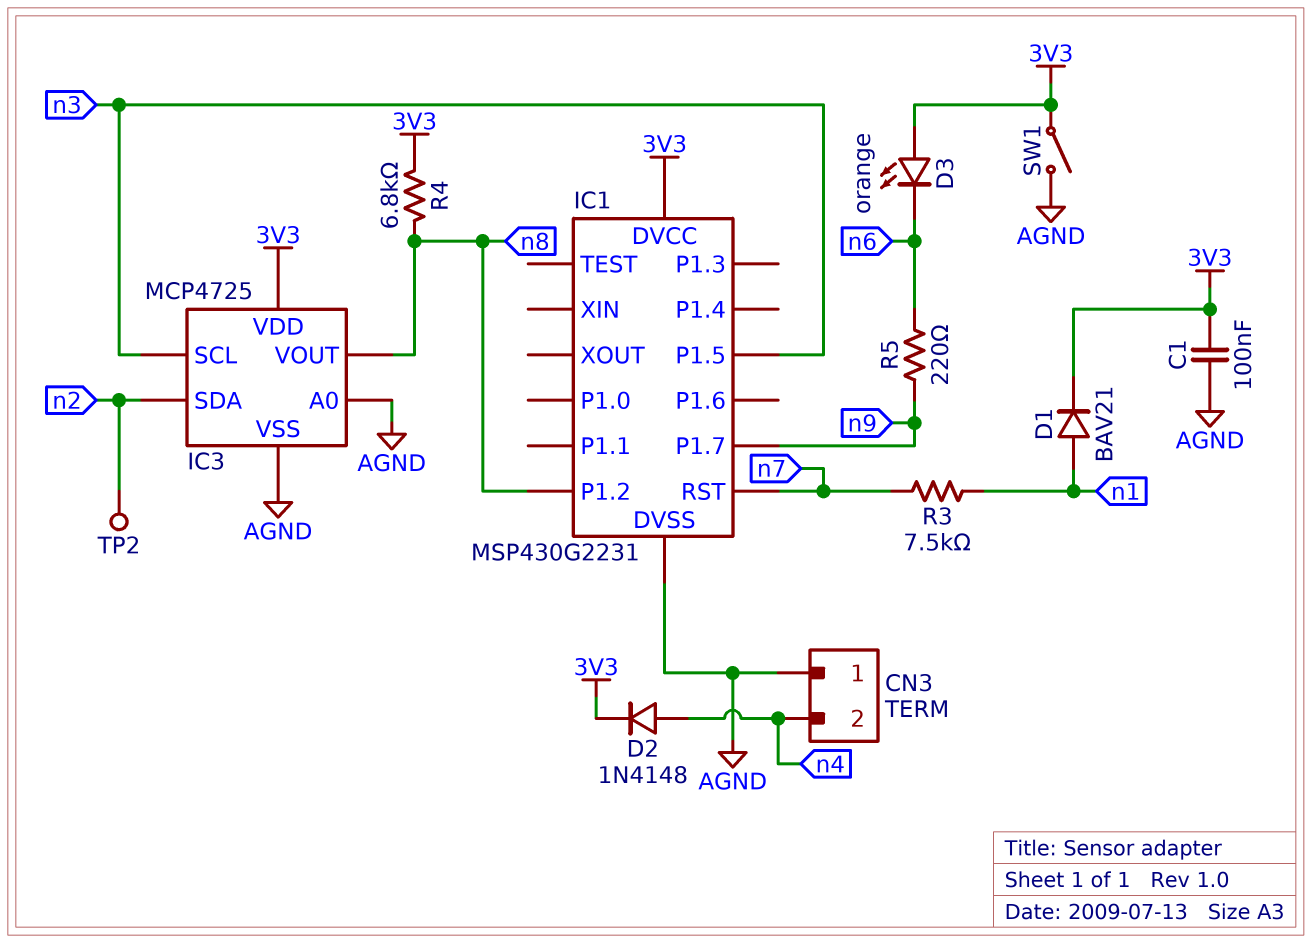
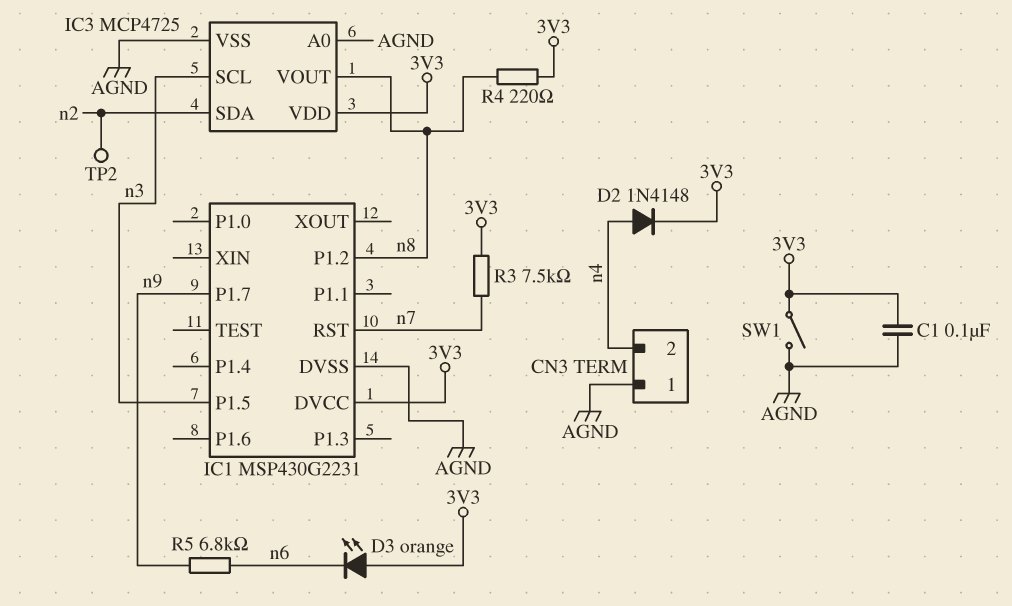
D1: diode BAV21 (A n1, K 3V3) -> none
R3: 7.5k (n1, n7) -> 7.5k (3V3, n7)
R4: 6.8k (3V3, n8) -> 220 (3V3, n8)
R5: 220 (n6, n9) -> 6.8k (n6, n9)

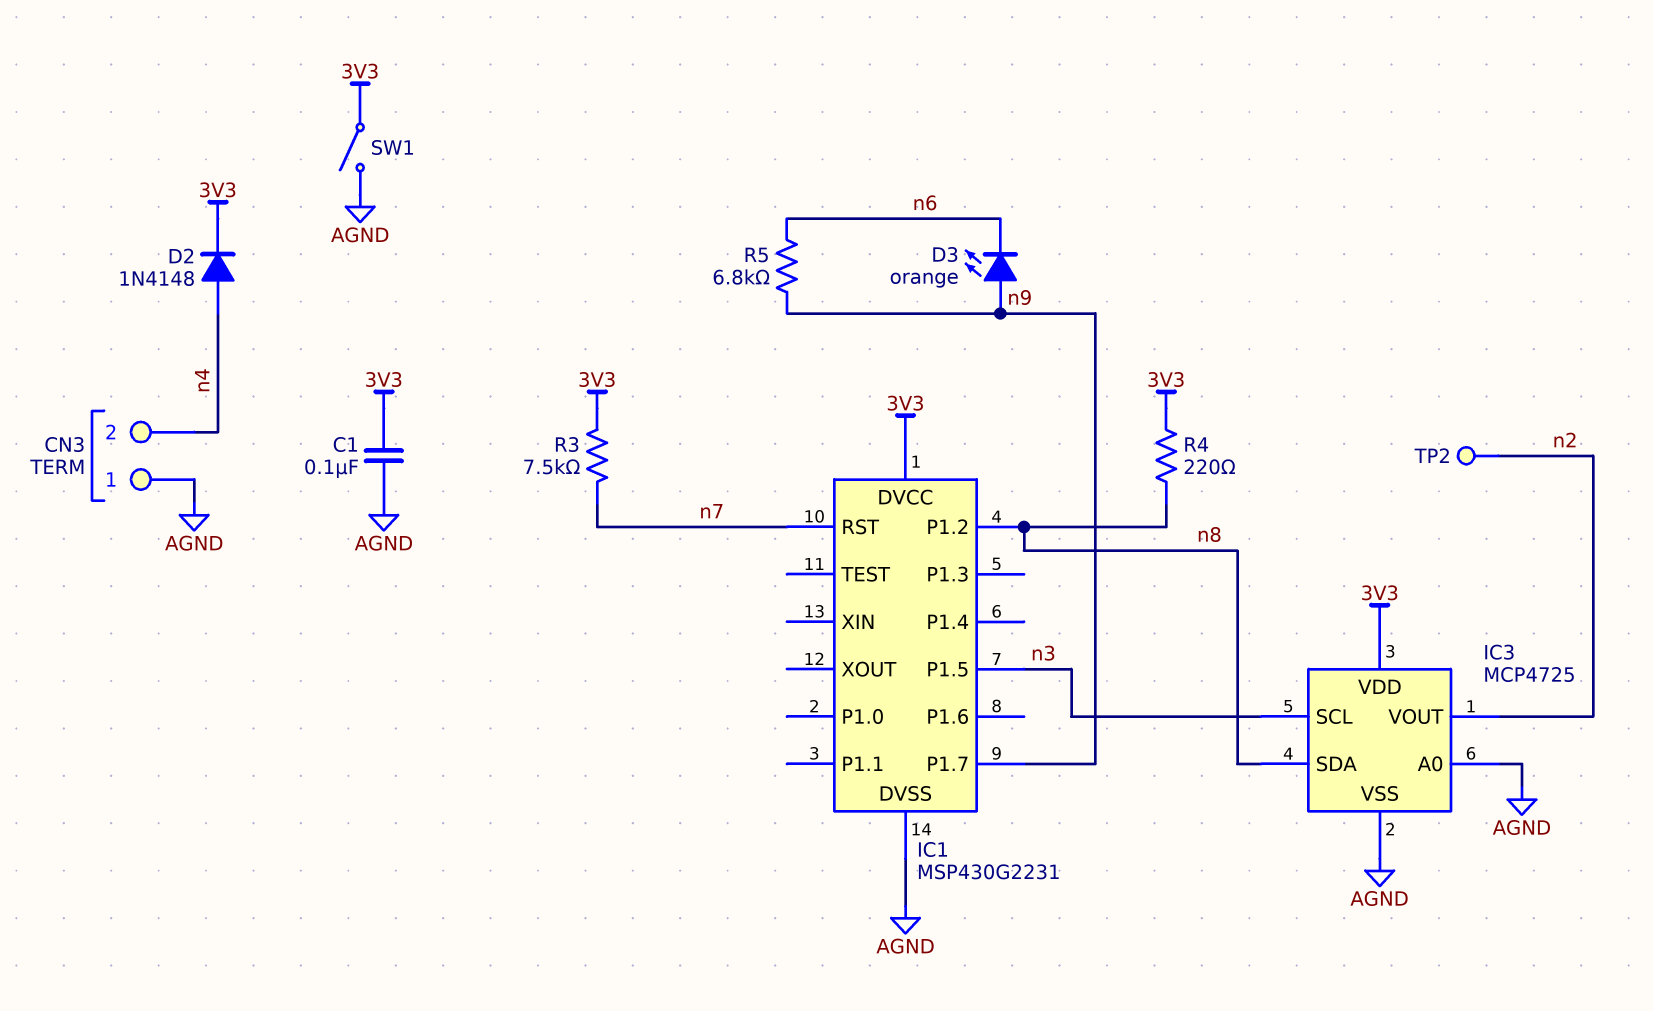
D3: LED orange (A 3V3, K n6) -> LED orange (A n9, K n6)
IC3 pin SDA: n2 -> n8
IC3 pin VOUT: n8 -> n2

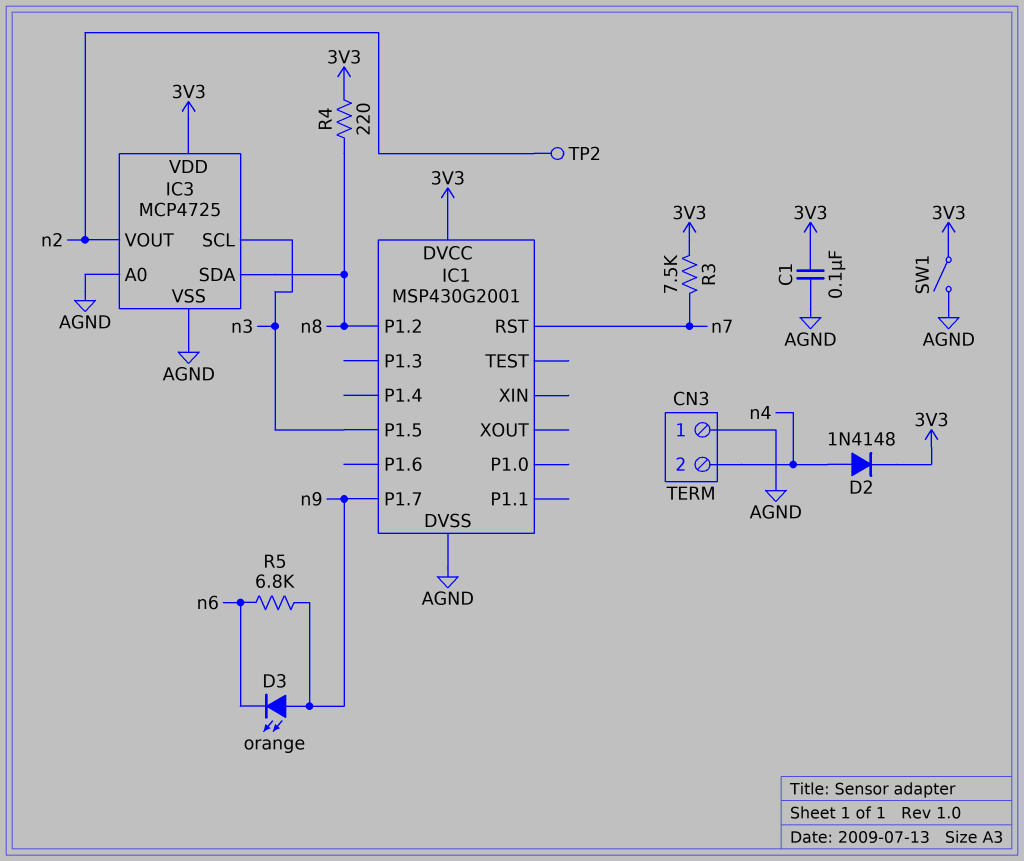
IC1: MSP430G2231 -> MSP430G2001

